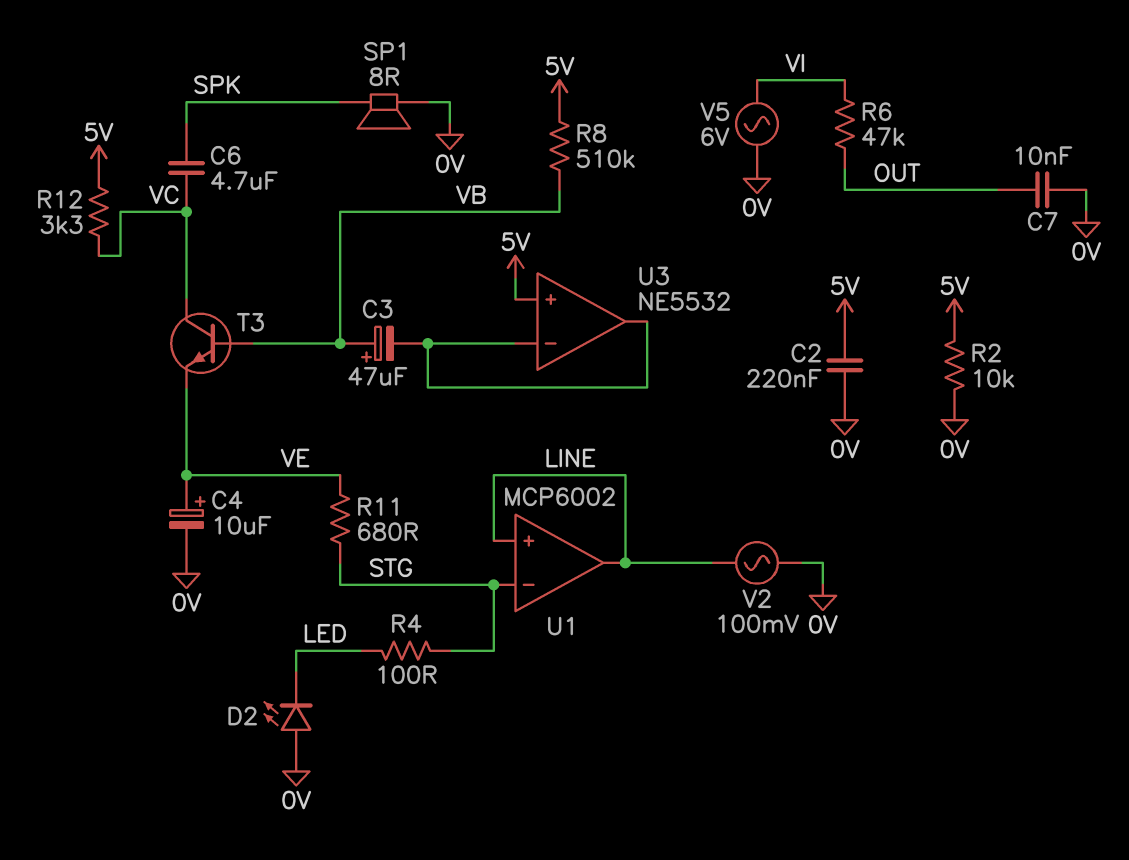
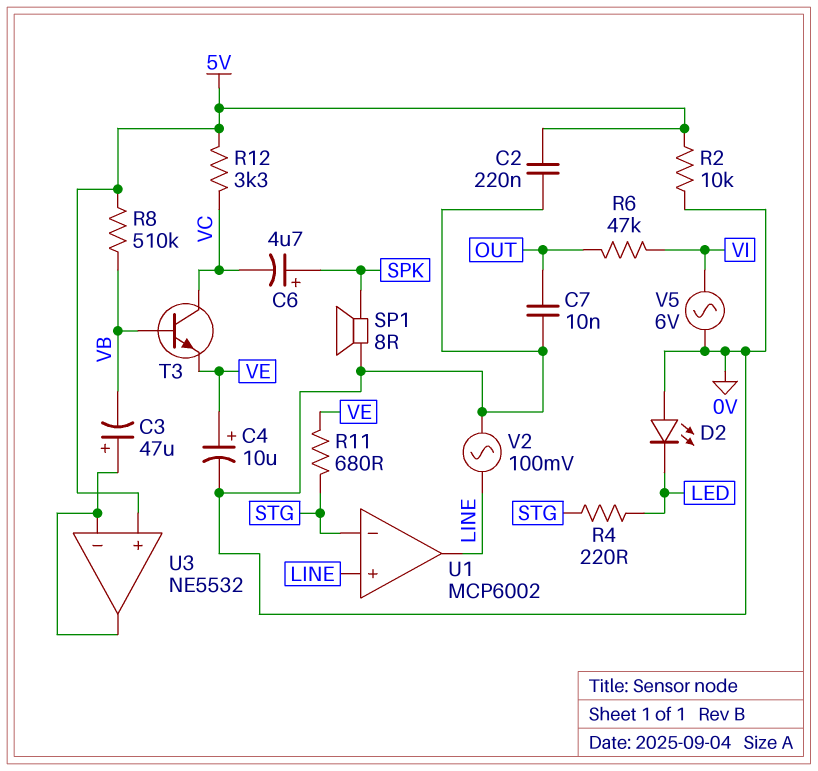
C3: 47uF (plus VB, minus U3/in-) -> 47uF (plus U3/in-, minus VB)
C6: 4.7uF (SPK, VC) -> 4.7uF (plus SPK, minus VC)
R4: 100 (LED, STG) -> 220 (LED, STG)

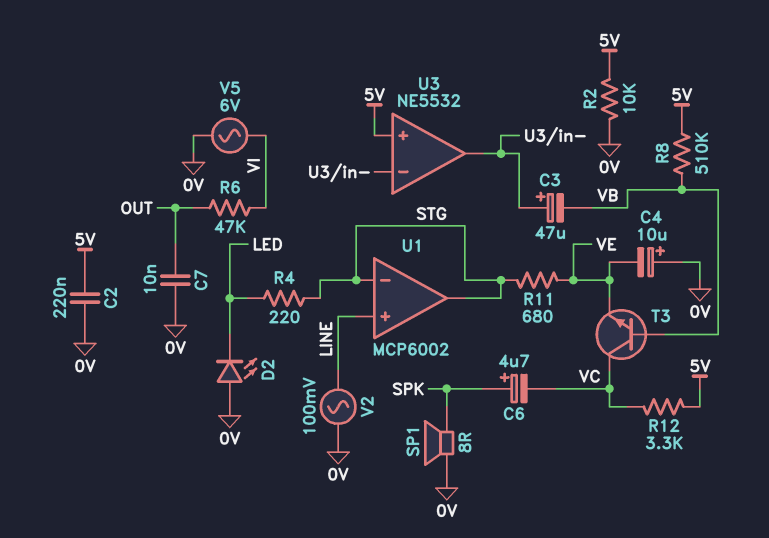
C4: 10uF (plus VE, minus 0V) -> 10uF (plus 0V, minus VE)
U1 pin out: LINE -> STG

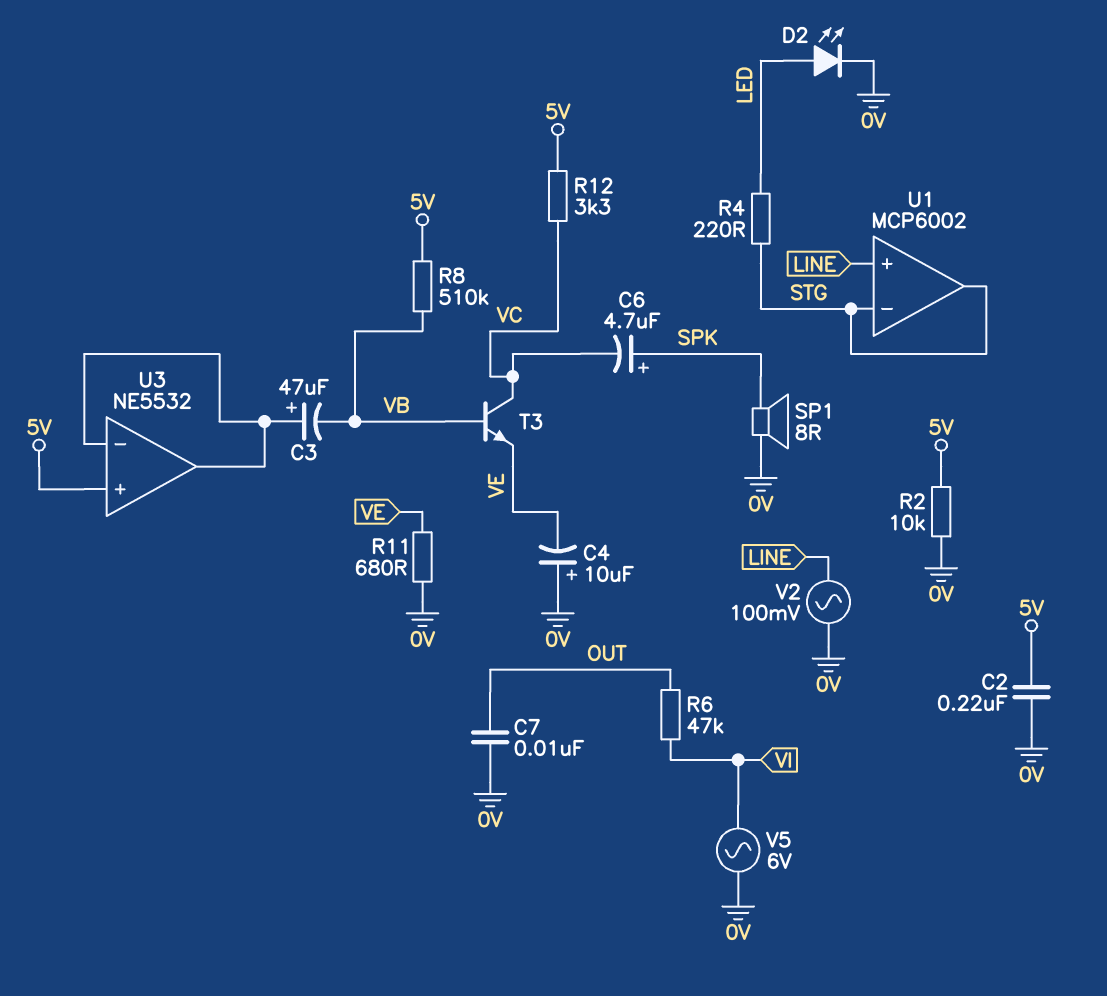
D2: LED (A 0V, K LED) -> LED (A LED, K 0V)
R11: 680 (STG, VE) -> 680 (0V, VE)

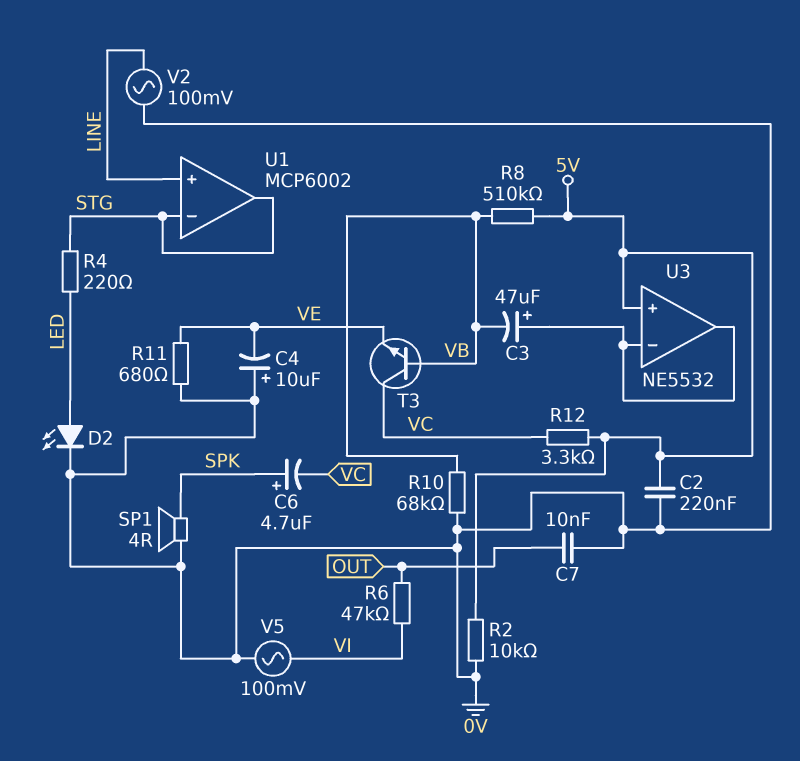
R10: none -> 68k (0V, VB)
SP1: speaker 8R (0V, SPK) -> speaker 4R (0V, SPK)
V5: AC 6V (0V, VI) -> AC 100mV (0V, VI)

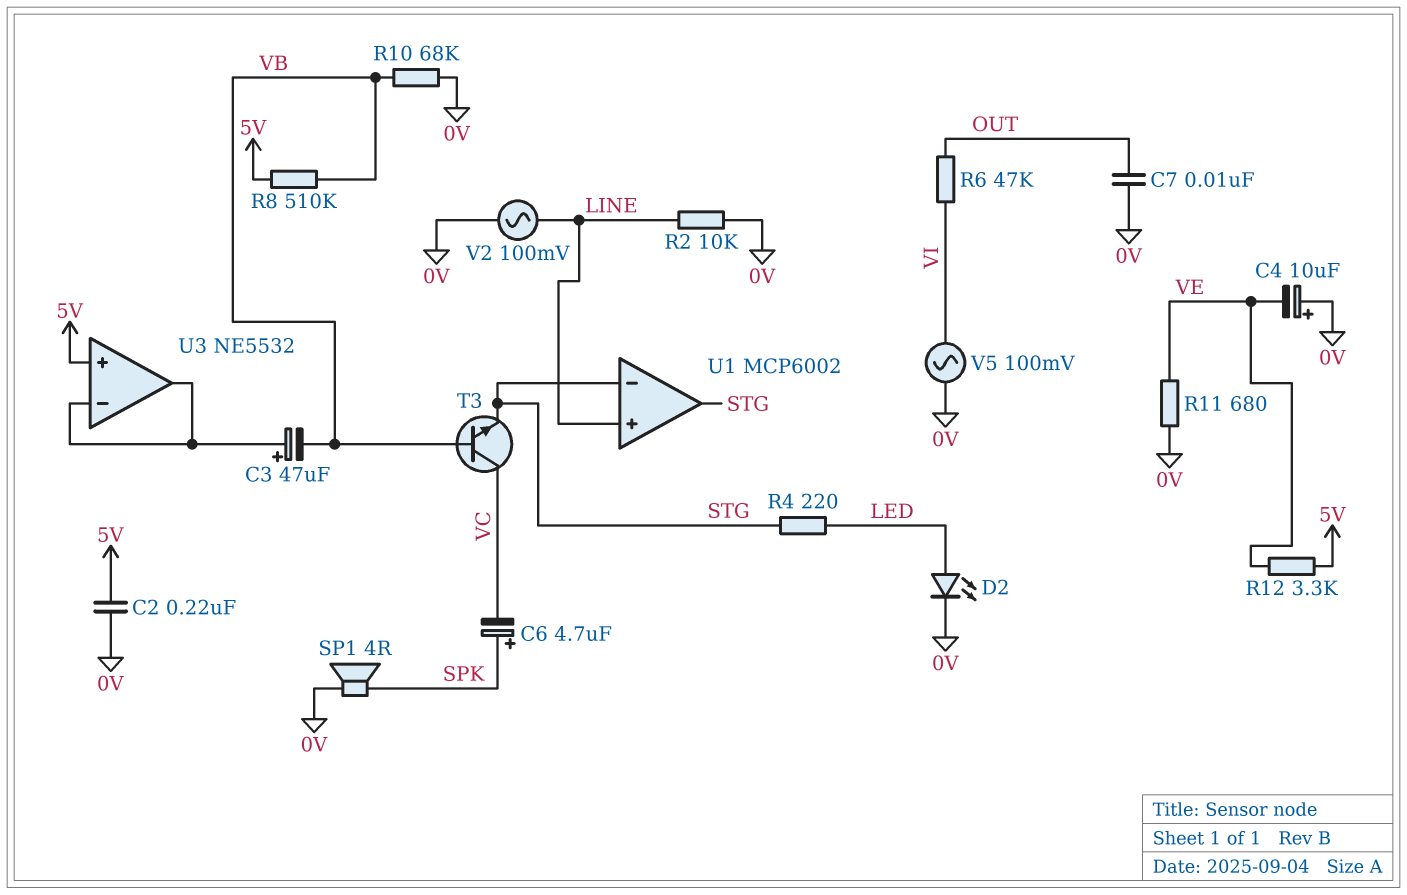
R2: 10k (0V, 5V) -> 10k (0V, LINE)
R12: 3.3k (5V, VC) -> 3.3k (5V, VE)
T3: NPN (B VB, C VC, E VE) -> NPN (B VB, C VC, E STG)

